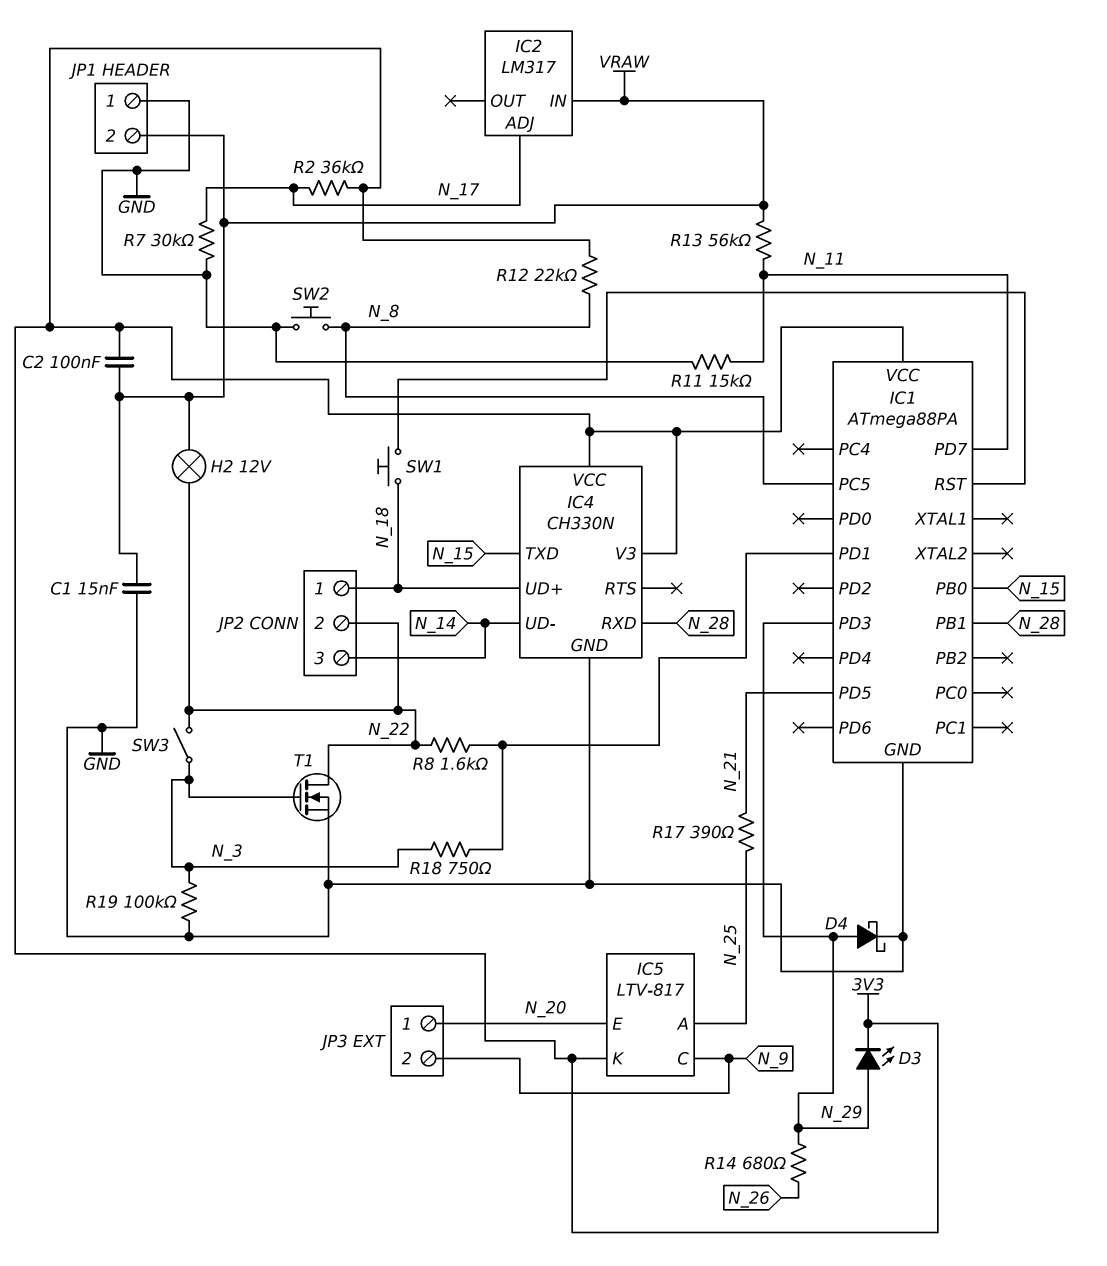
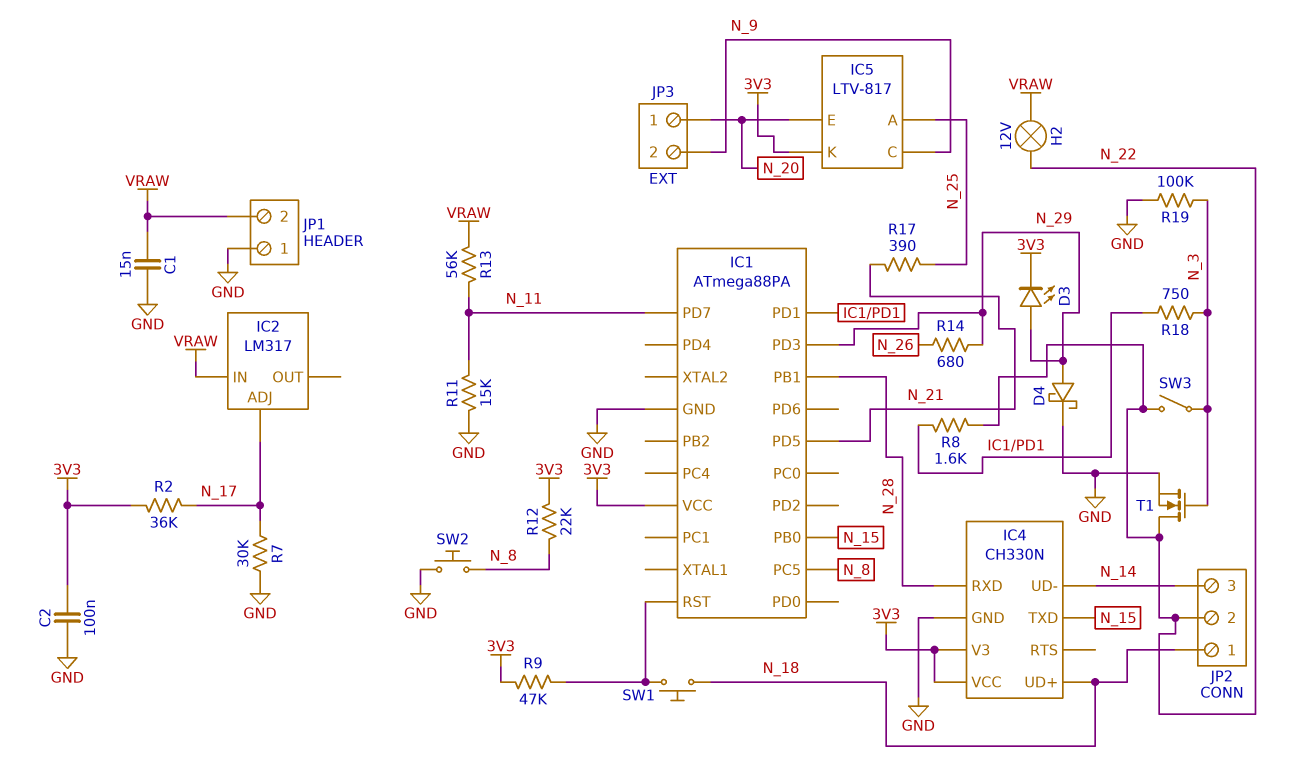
C2: 100nF (3V3, VRAW) -> 100nF (3V3, GND)
R9: none -> 47k (3V3, IC1/RST)

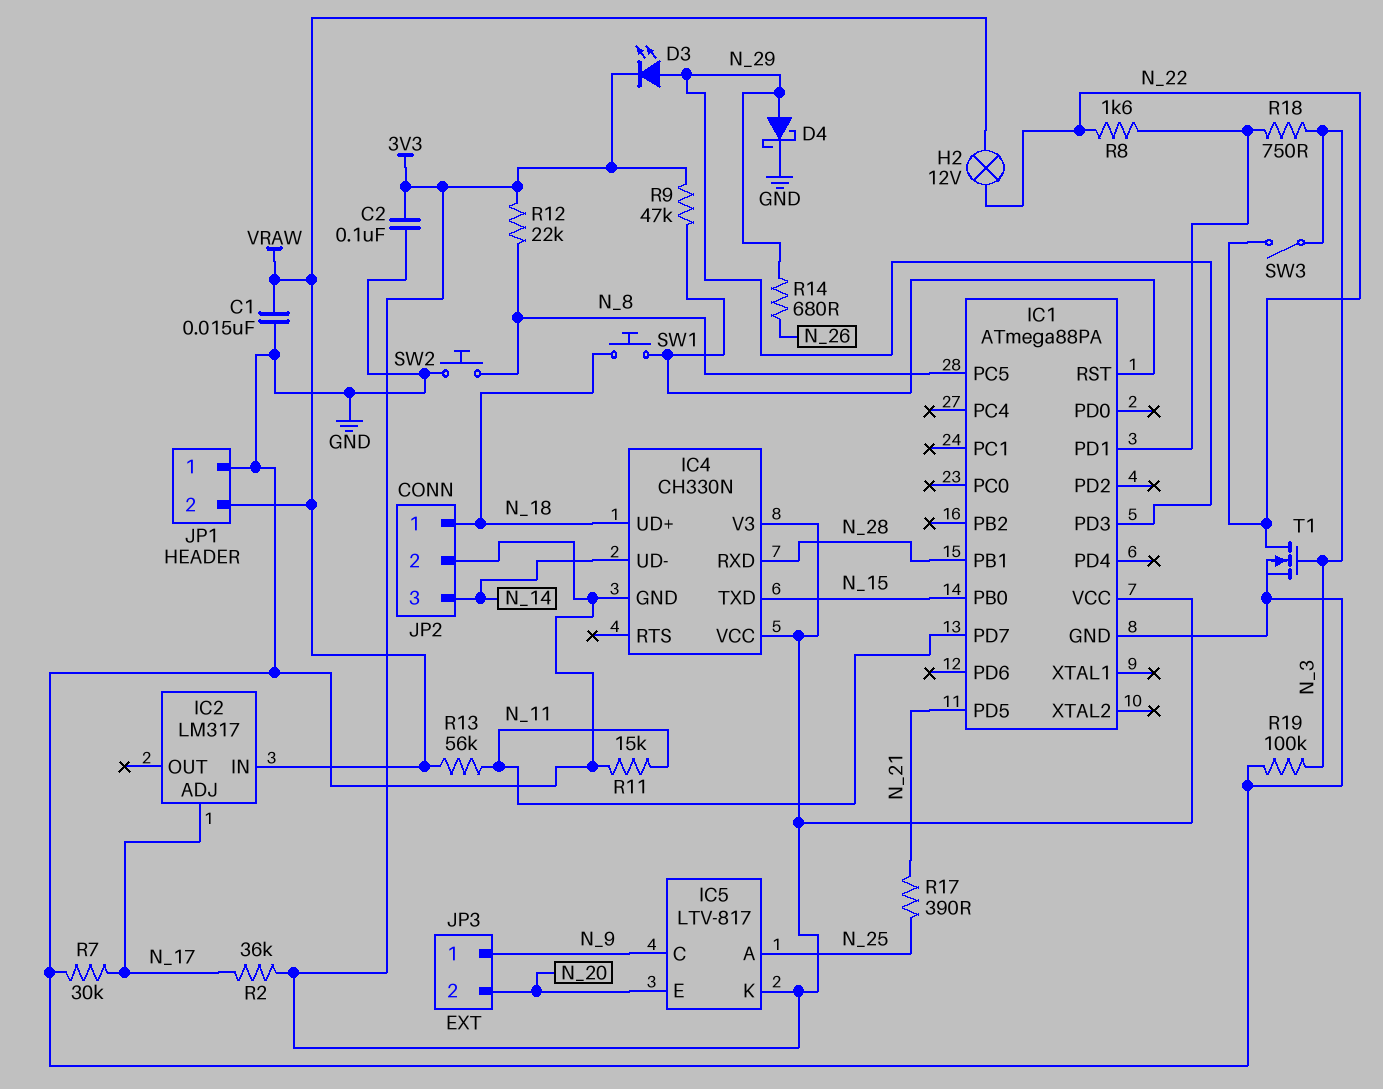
JP2 pin 2: N_22 -> GND
JP3 pin 1: N_20 -> N_9
JP3 pin 2: N_9 -> N_20

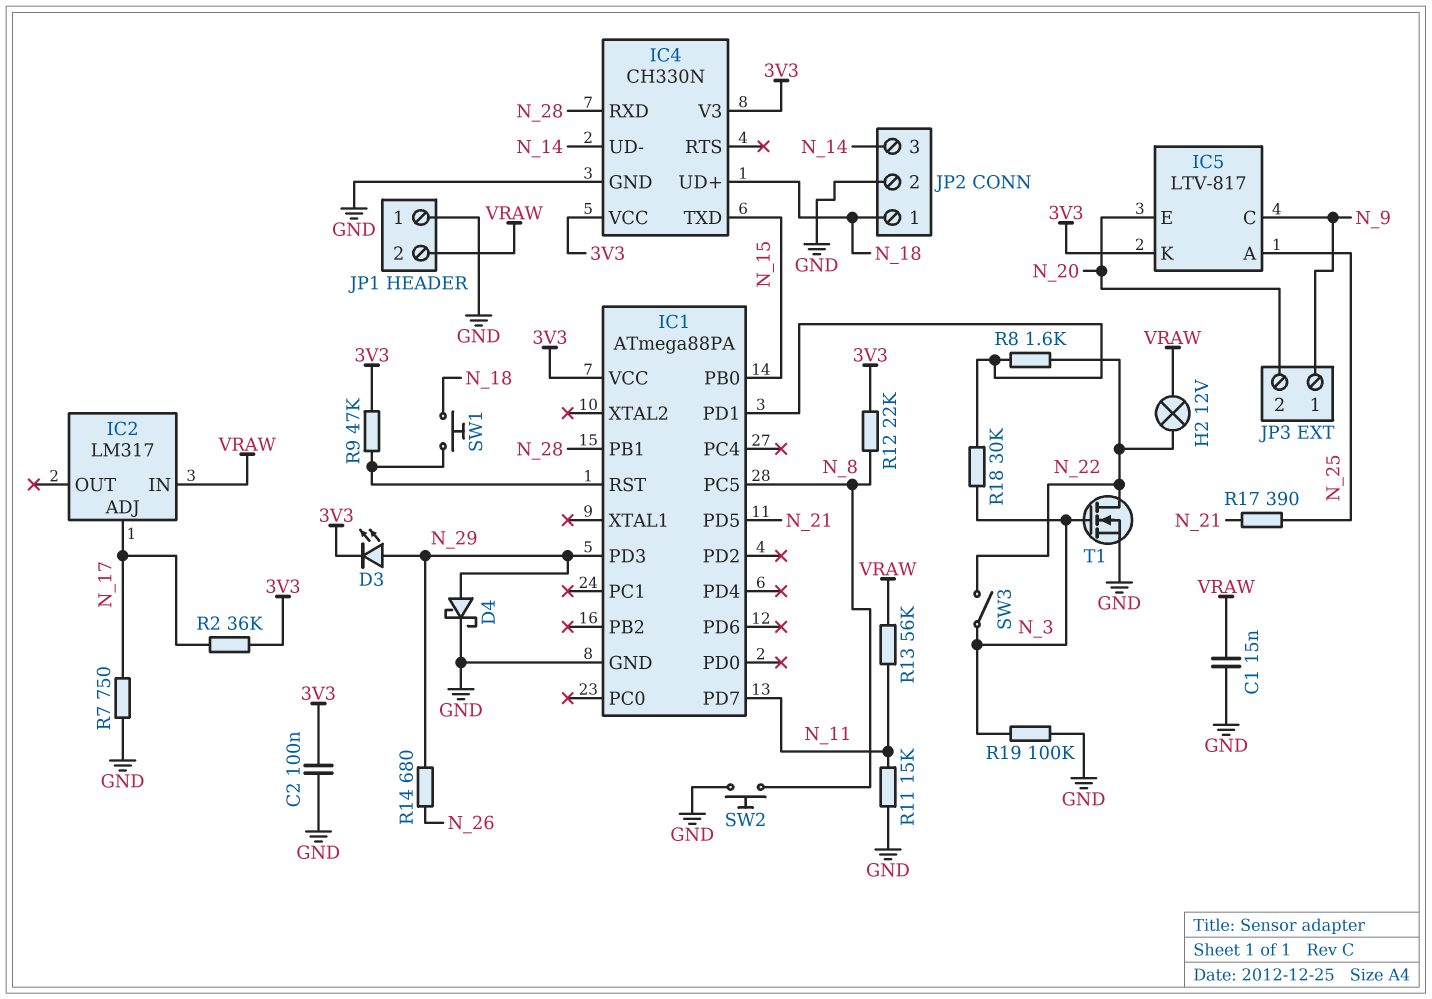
R7: 30k (GND, N_17) -> 750 (GND, N_17)
R18: 750 (IC1/PD1, N_3) -> 30k (IC1/PD1, N_3)

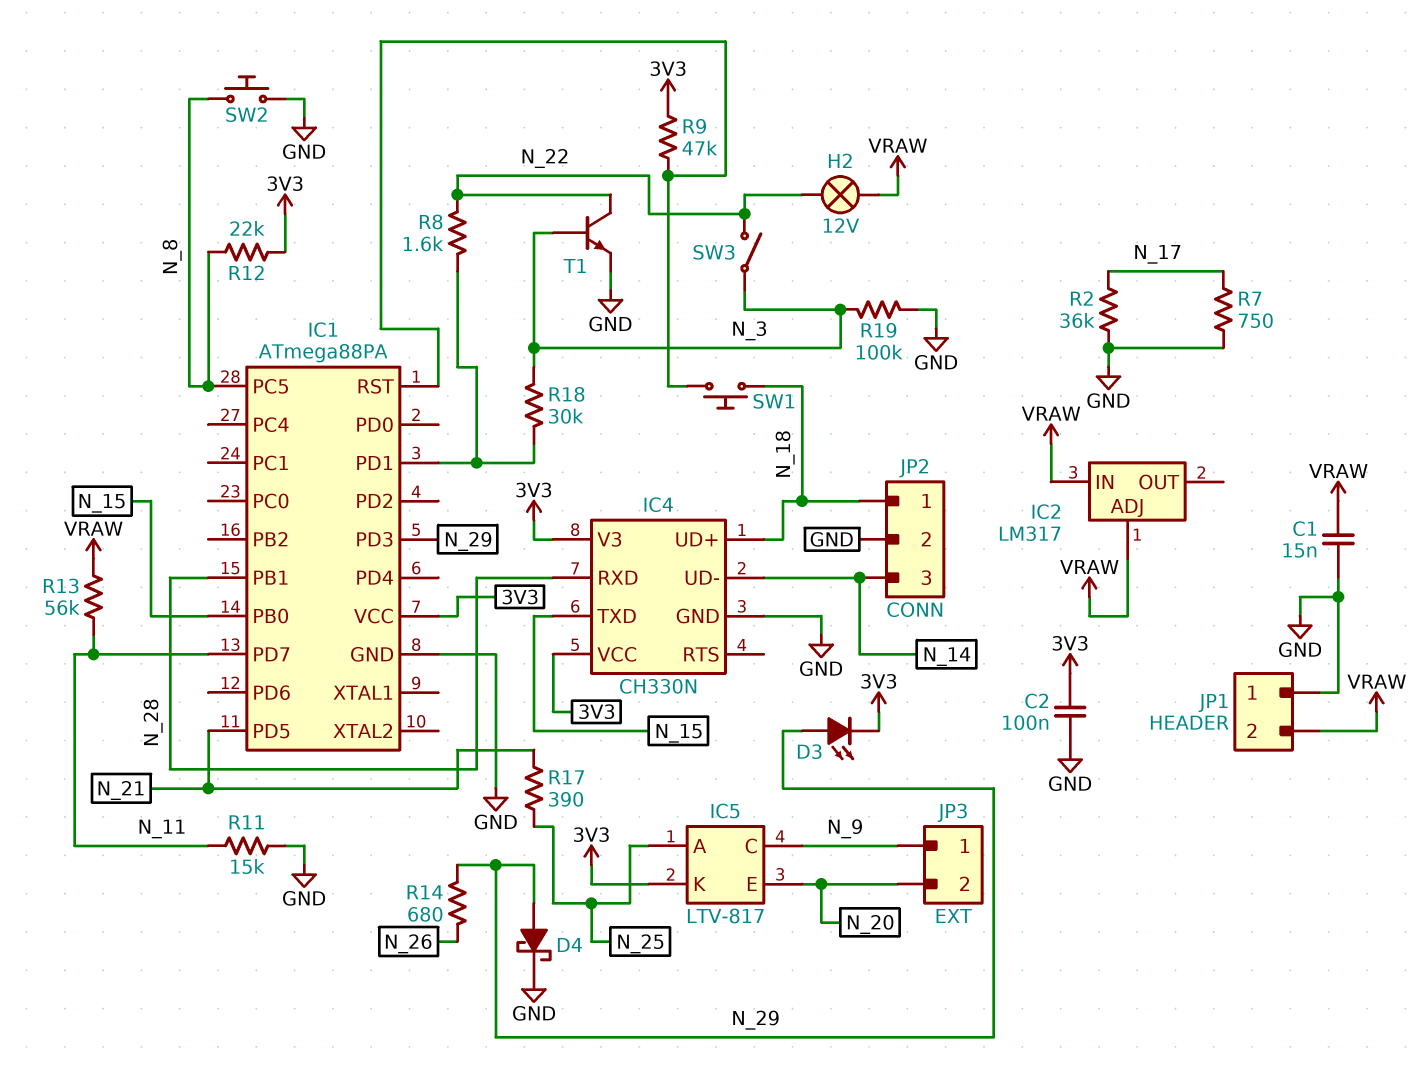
IC2 pin ADJ: N_17 -> VRAW
R2: 36k (3V3, N_17) -> 36k (GND, N_17)
T1: NMOS (G N_3, D N_22, S GND) -> NPN (B N_3, C N_22, E GND)

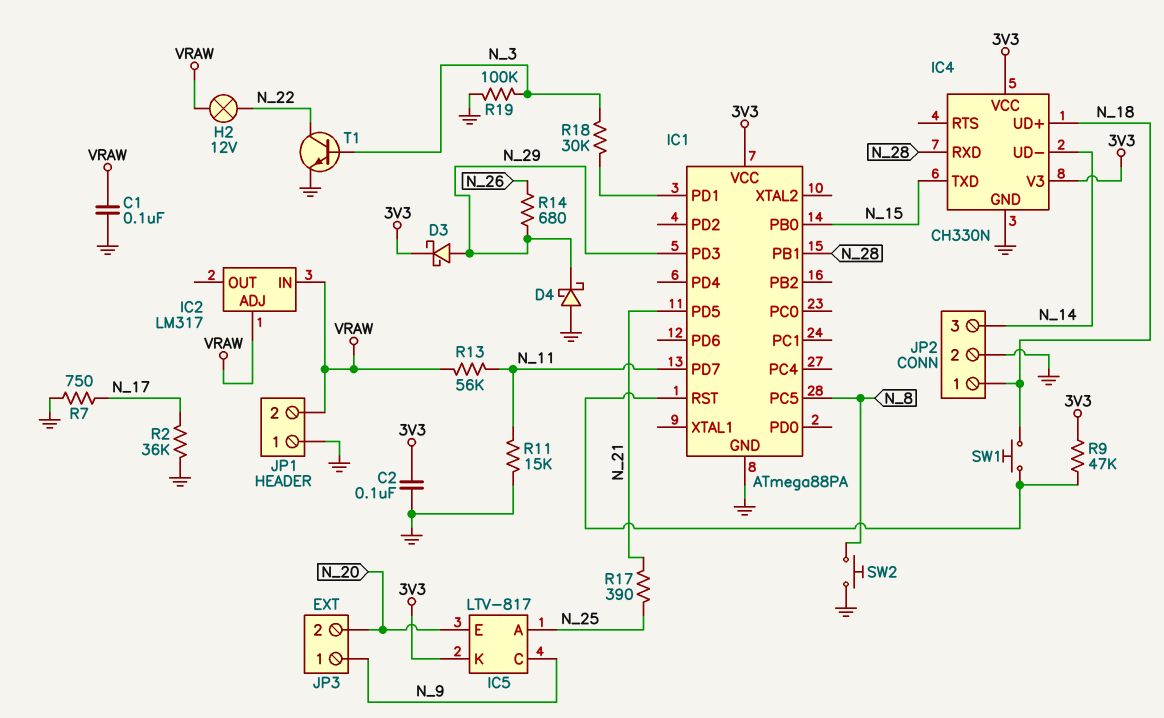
C1: 15nF (GND, VRAW) -> 100nF (GND, VRAW)
D3: LED (A N_29, K 3V3) -> schottky (A N_29, K 3V3)
D4: schottky (A N_29, K GND) -> schottky (A GND, K N_29)
R8: 1.6k (IC1/PD1, N_22) -> none
R12: 22k (3V3, N_8) -> none
SW3: switch (N_3, N_22) -> none

